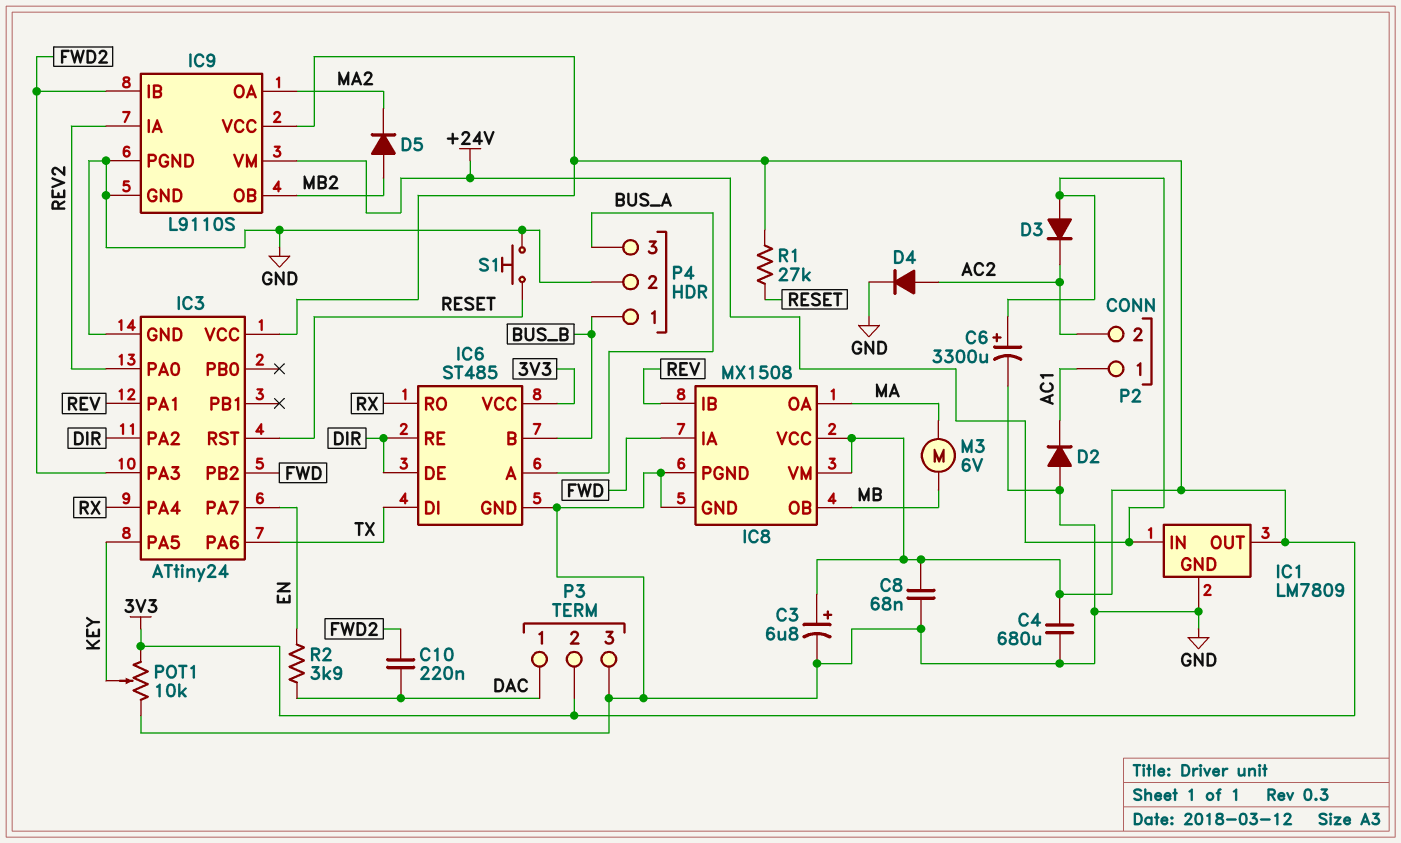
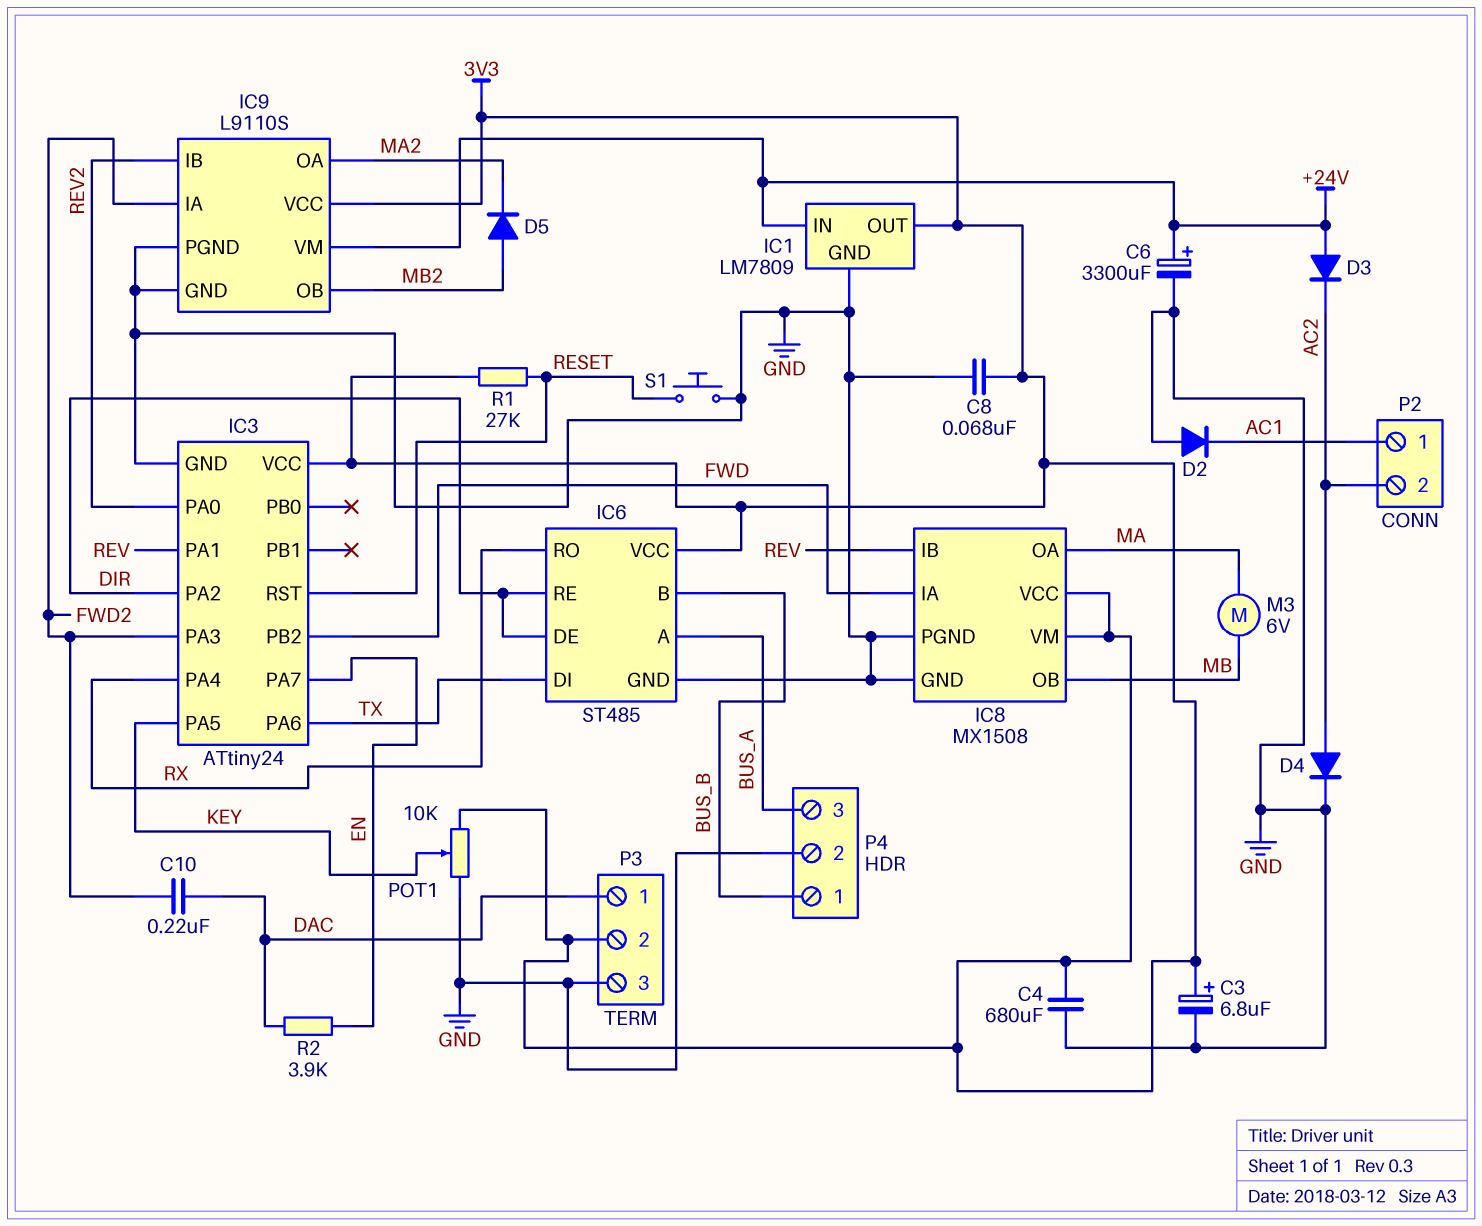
IC9 pin IA: REV2 -> FWD2
IC9 pin IB: FWD2 -> REV2

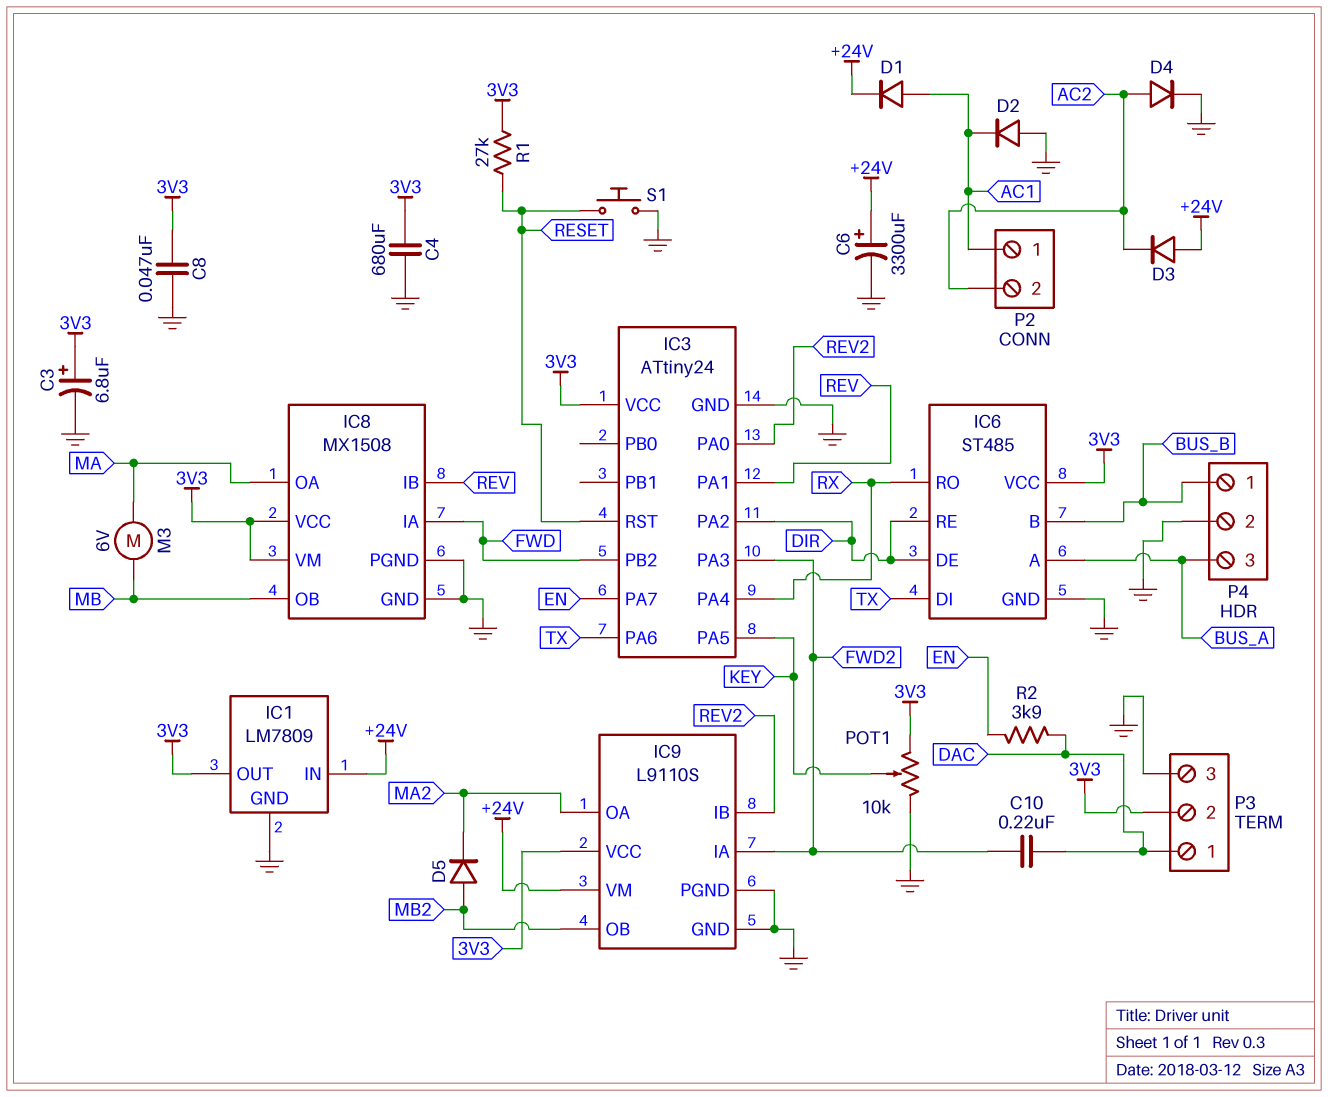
C8: 68nF (3V3, GND) -> 47nF (3V3, GND)
D1: none -> diode (A AC1, K +24V)

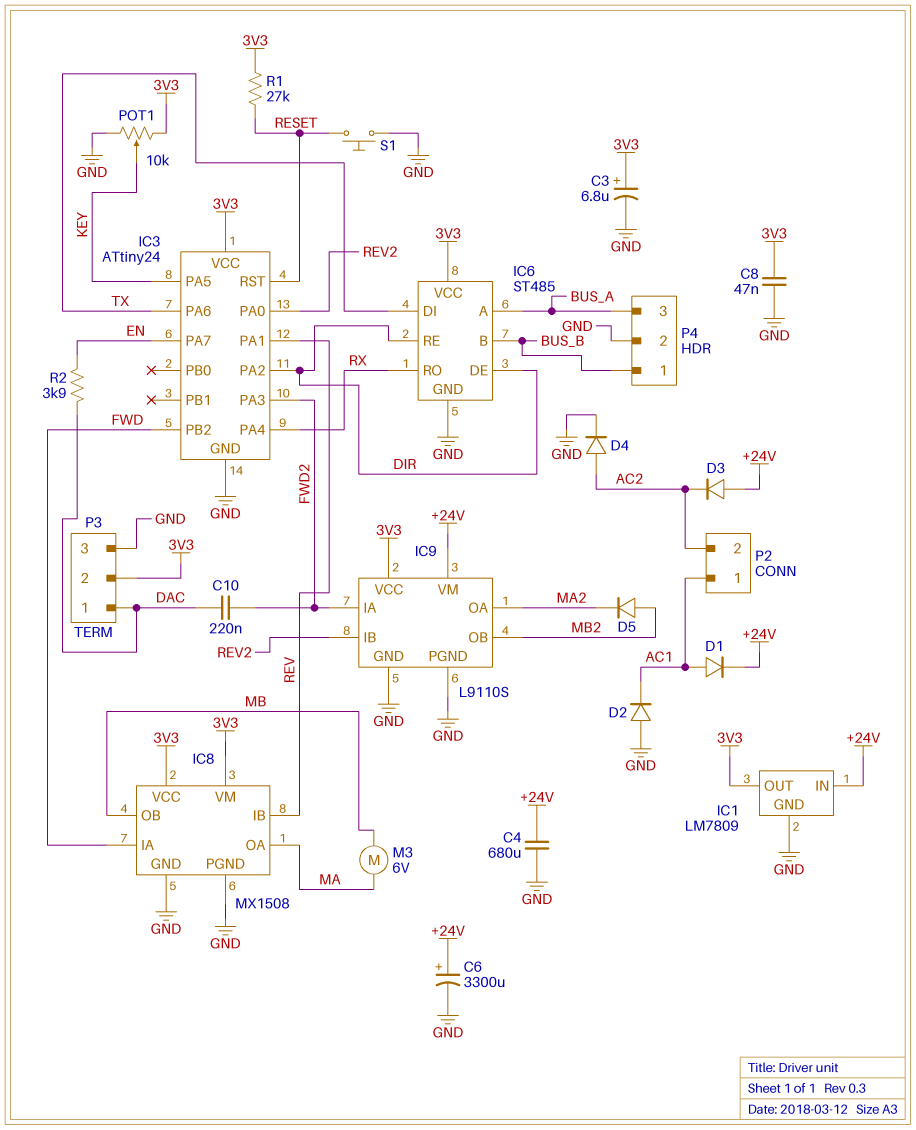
C4: 680uF (3V3, GND) -> 680uF (+24V, GND)

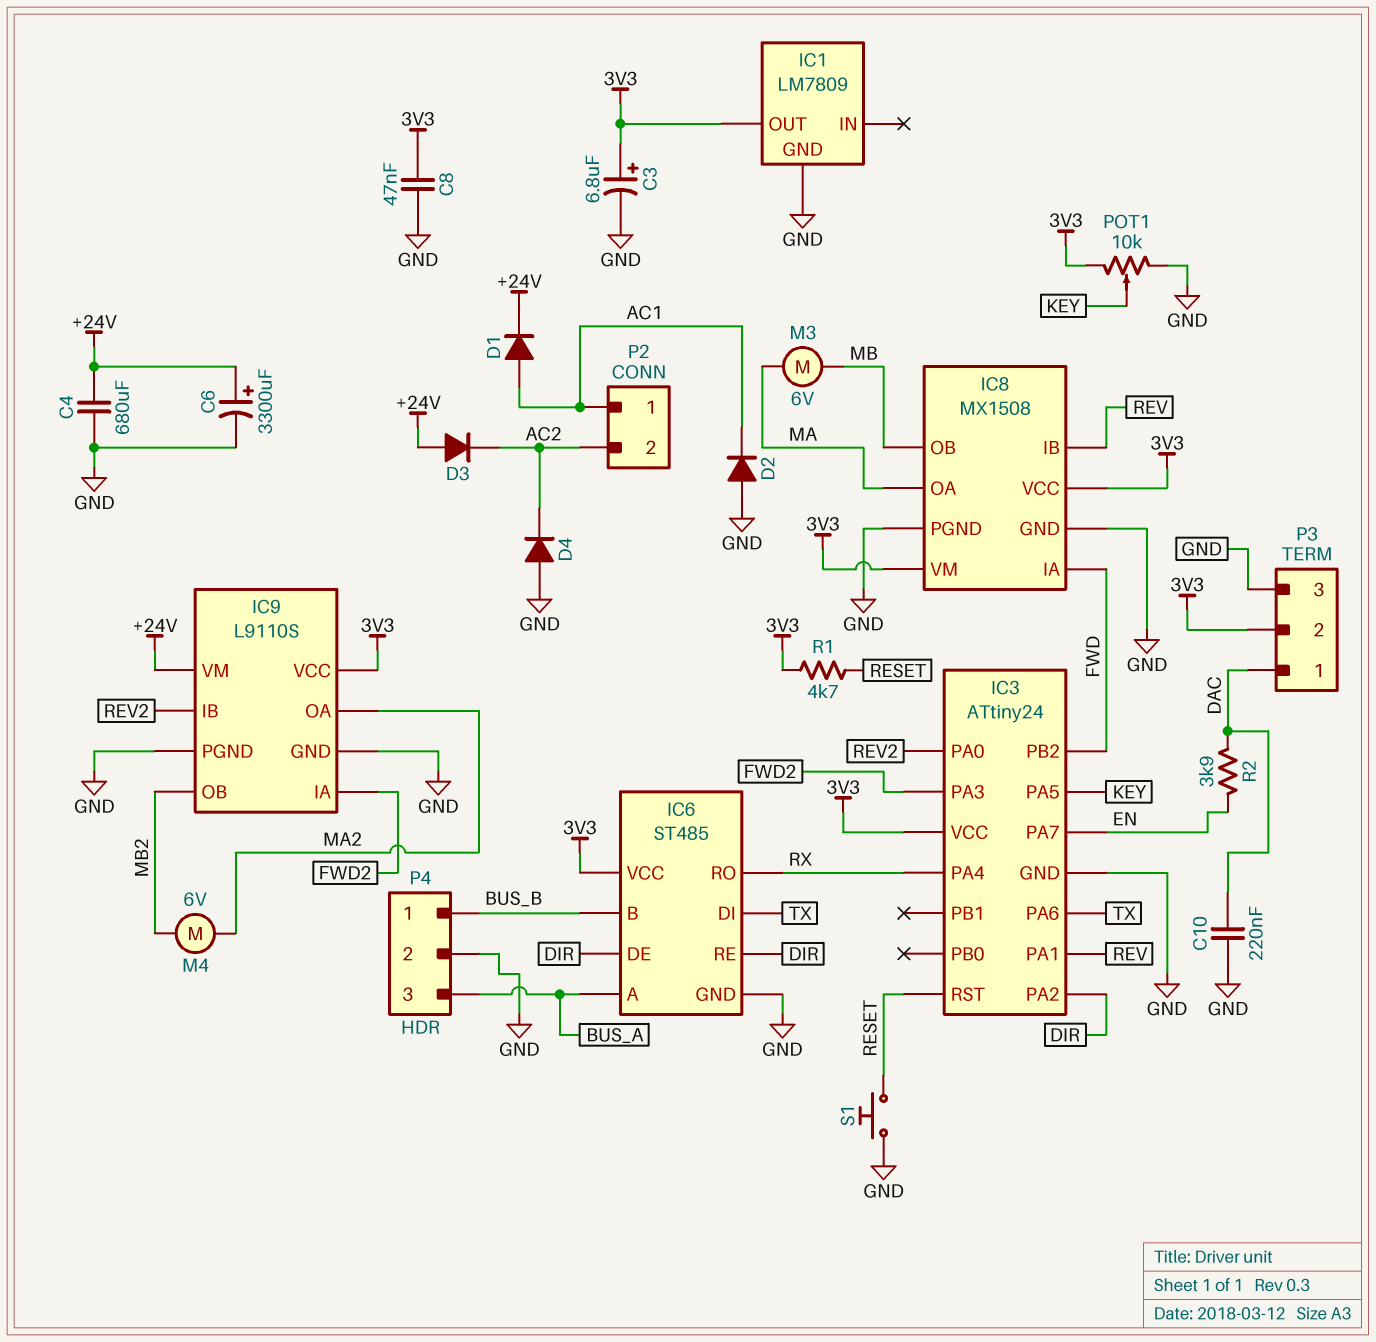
C10: 220nF (DAC, FWD2) -> 220nF (DAC, GND)
D4: diode (A AC2, K GND) -> diode (A GND, K AC2)
D5: diode (A MB2, K MA2) -> none
IC1 pin IN: +24V -> none
M4: none -> motor 6V (MA2, MB2)
R1: 27k (3V3, RESET) -> 4.7k (3V3, RESET)

